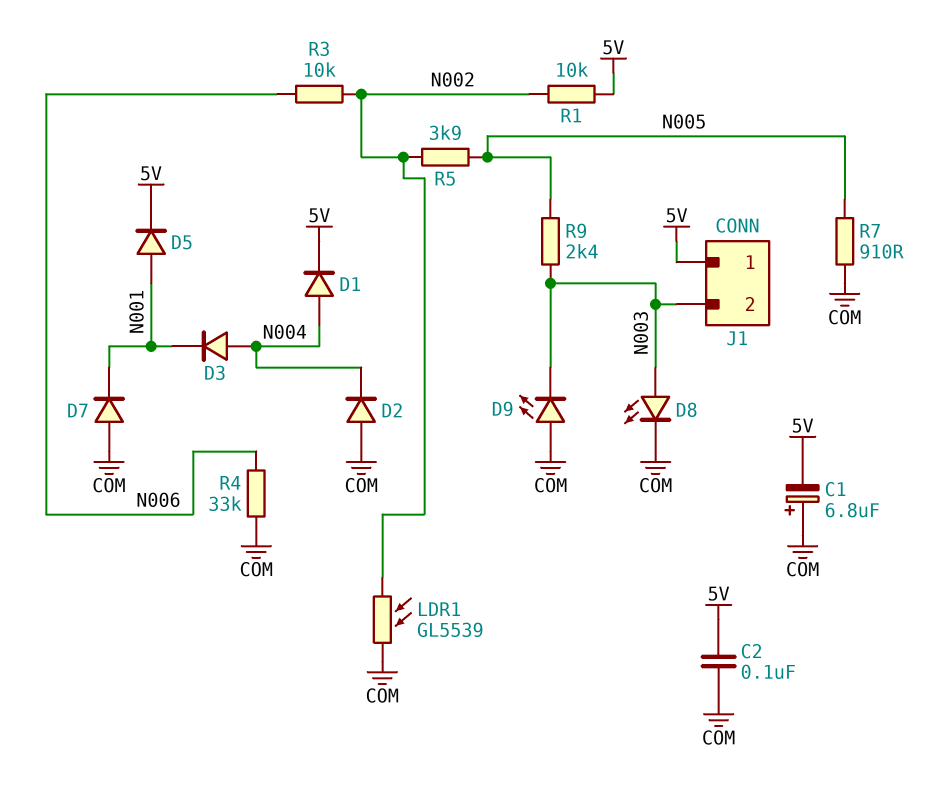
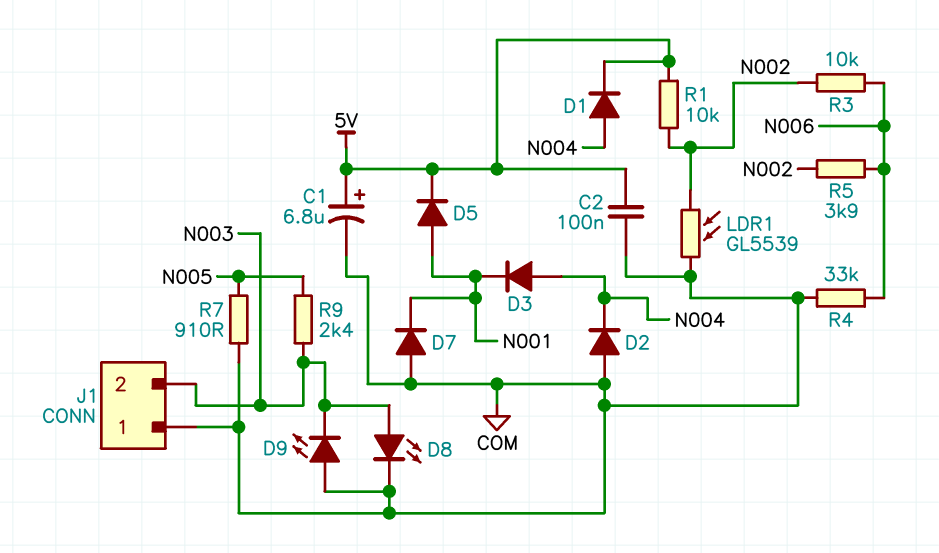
C1: 6.8uF (plus COM, minus 5V) -> 6.8uF (plus 5V, minus COM)
J1 pin 1: 5V -> COM
R5: 3.9k (N002, N005) -> 3.9k (N002, N006)

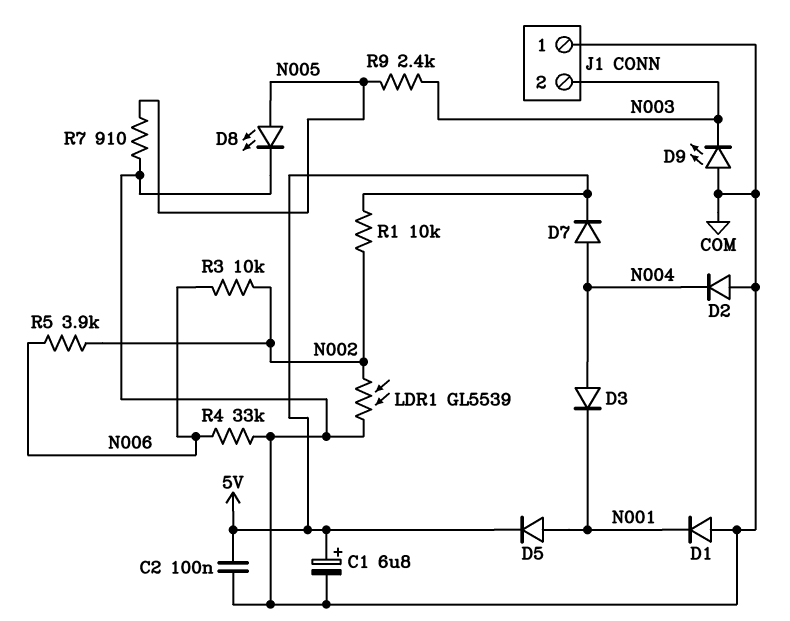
D1: diode (A N004, K 5V) -> diode (A COM, K N001)
D7: diode (A COM, K N001) -> diode (A N004, K 5V)
D8: LED (A N003, K COM) -> LED (A N005, K COM)

